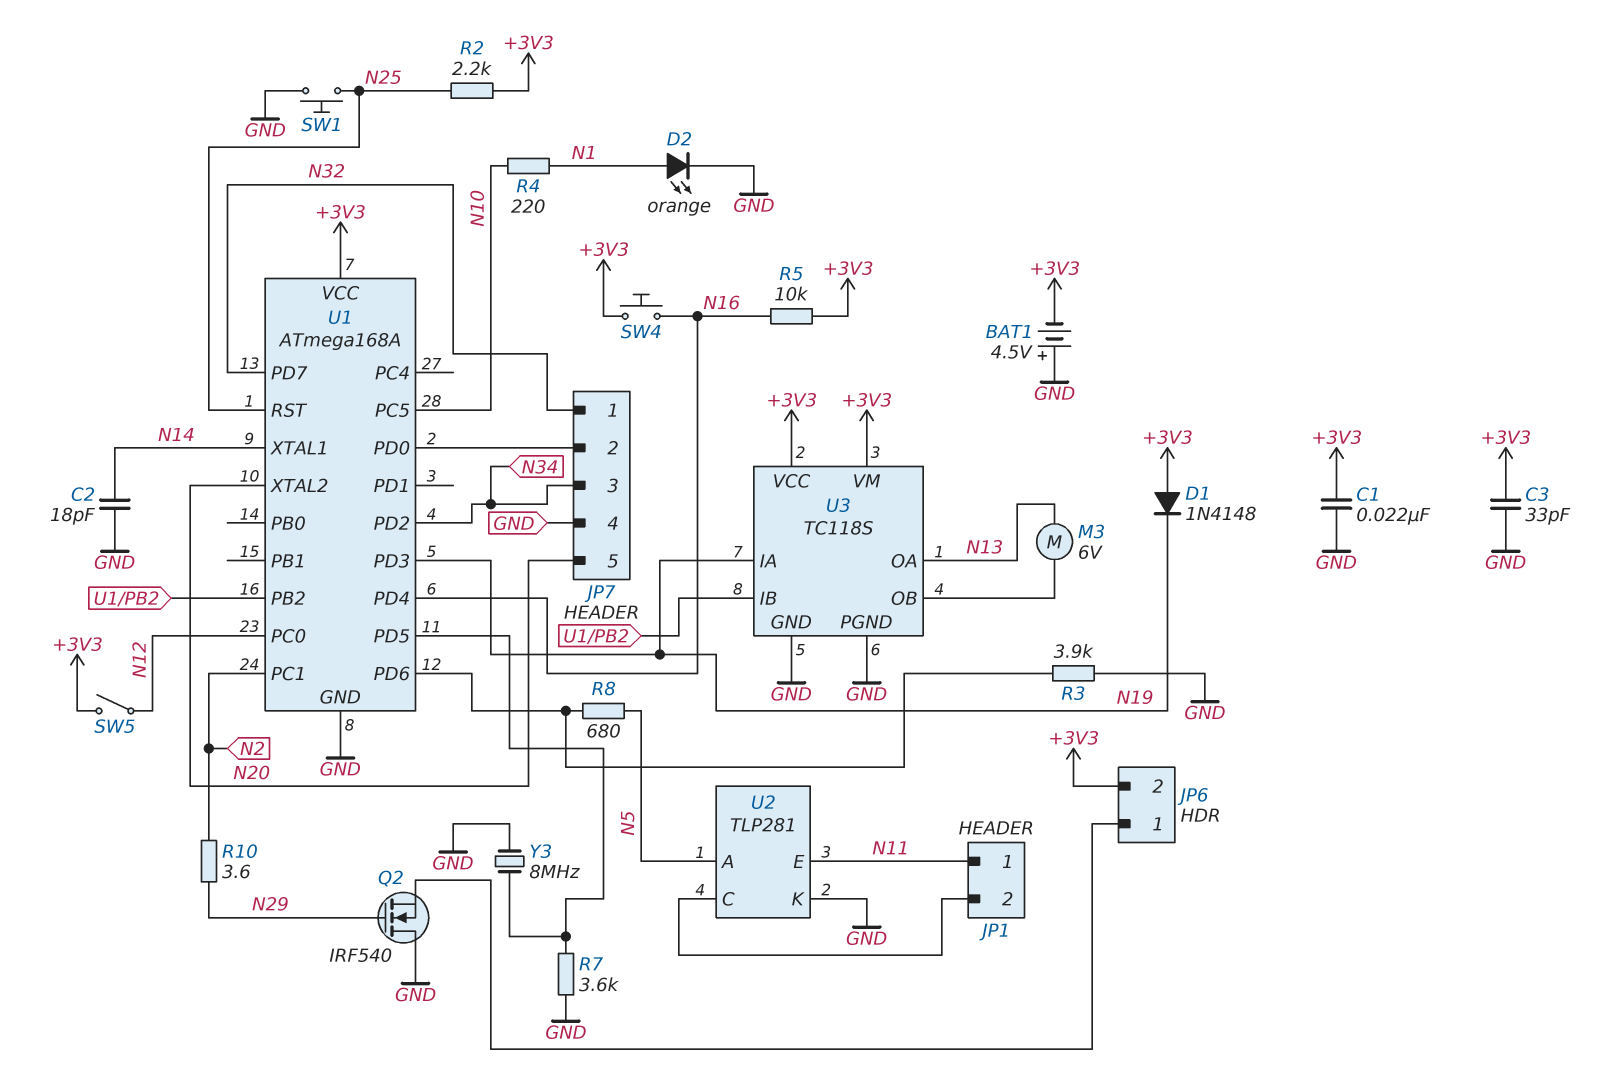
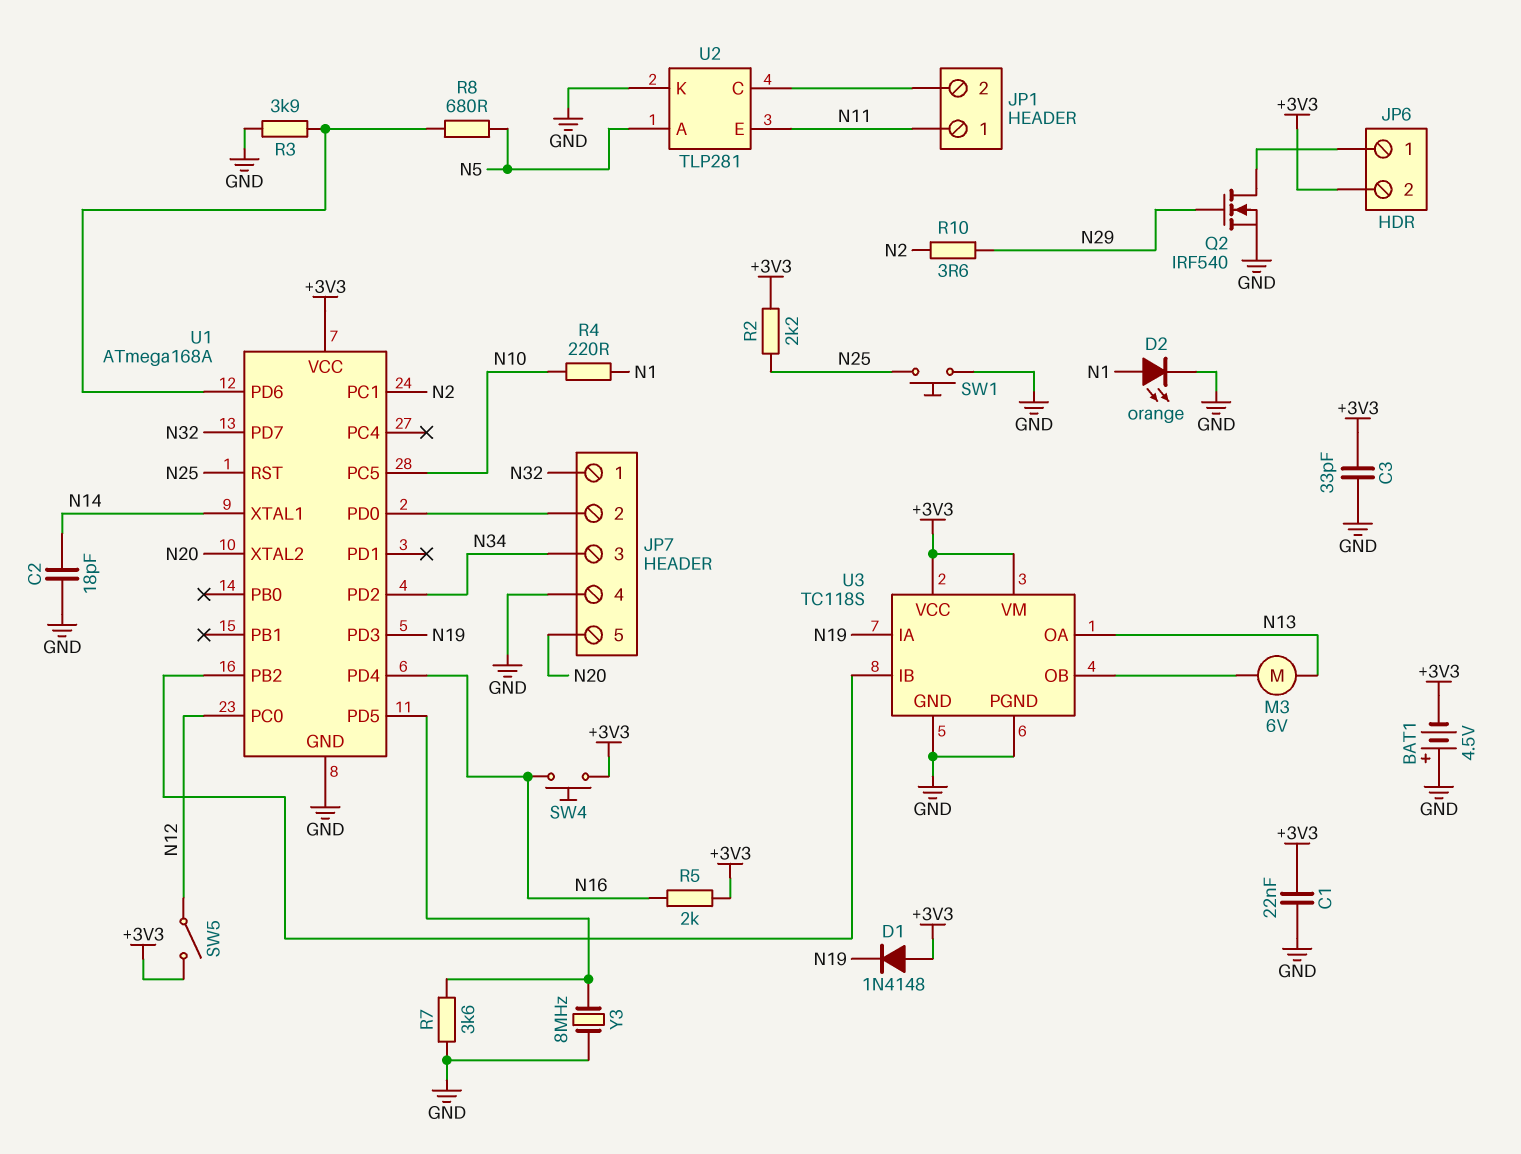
Q2: NMOS IRF540 (G N29, D GND, S JP6/1) -> NMOS IRF540 (G N29, D JP6/1, S GND)
R5: 10k (+3V3, N16) -> 2k (+3V3, N16)

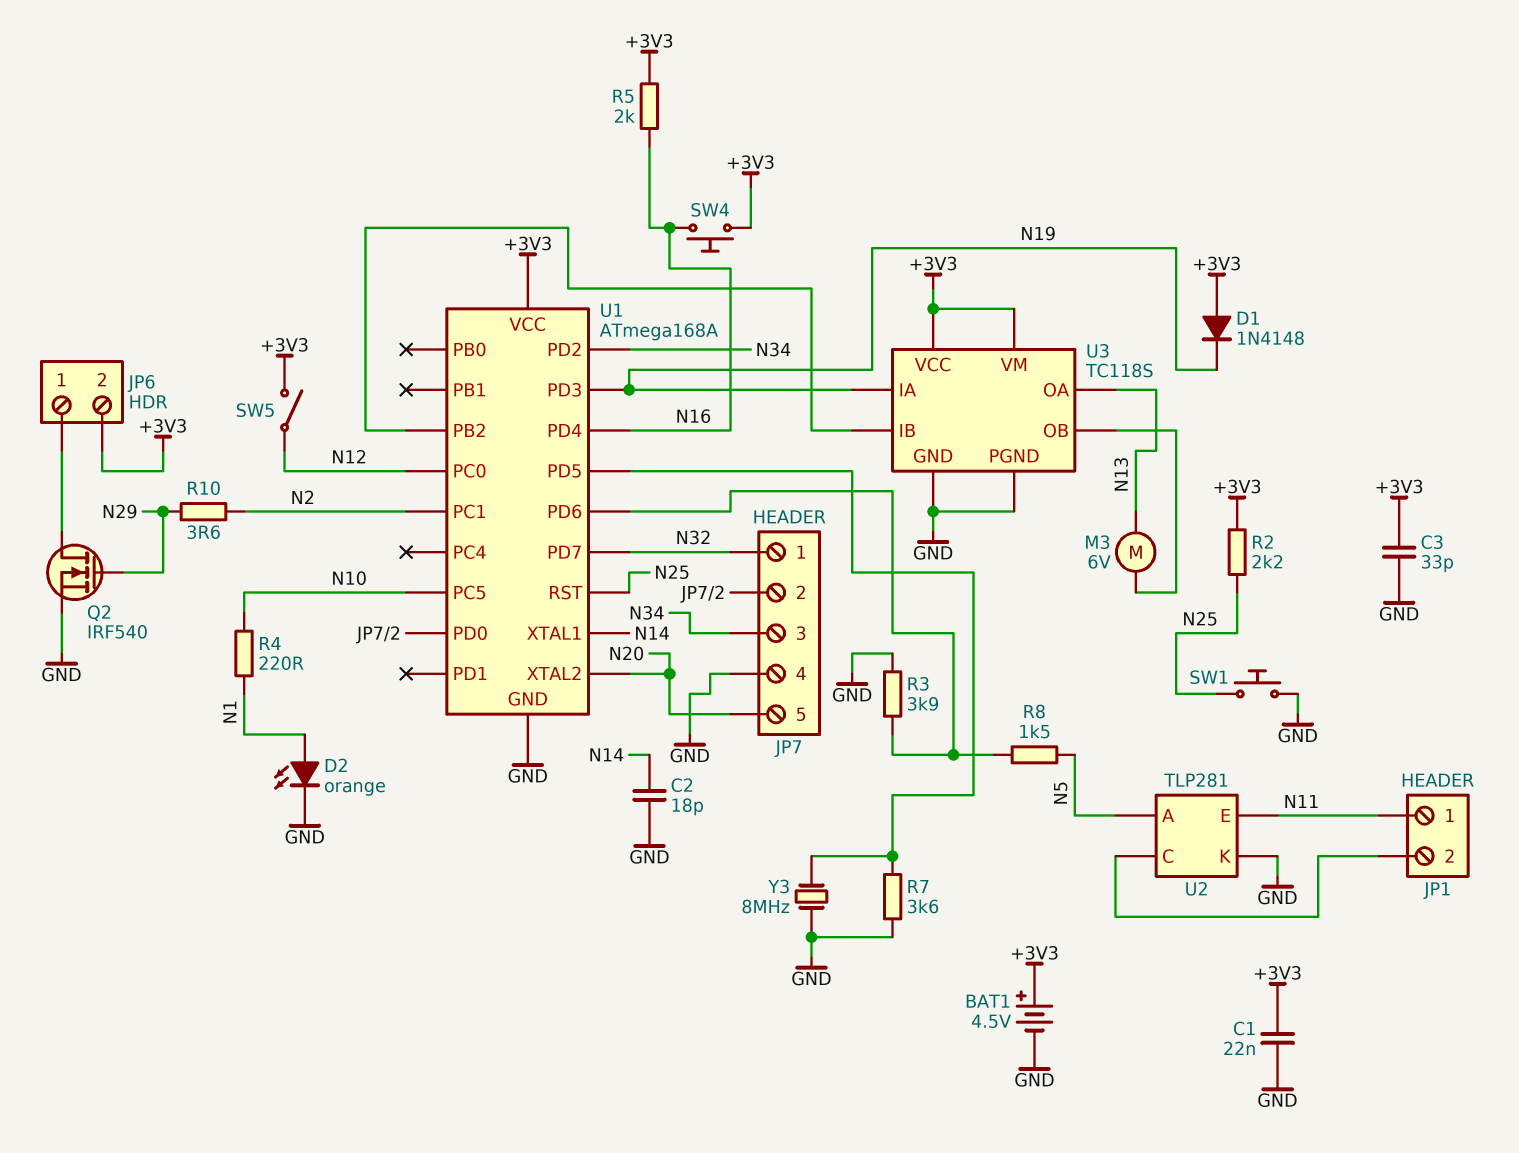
BAT1: 4.5V (plus GND, minus +3V3) -> 4.5V (plus +3V3, minus GND)
R8: 680 (N5, U1/PD6) -> 1.5k (N5, U1/PD6)

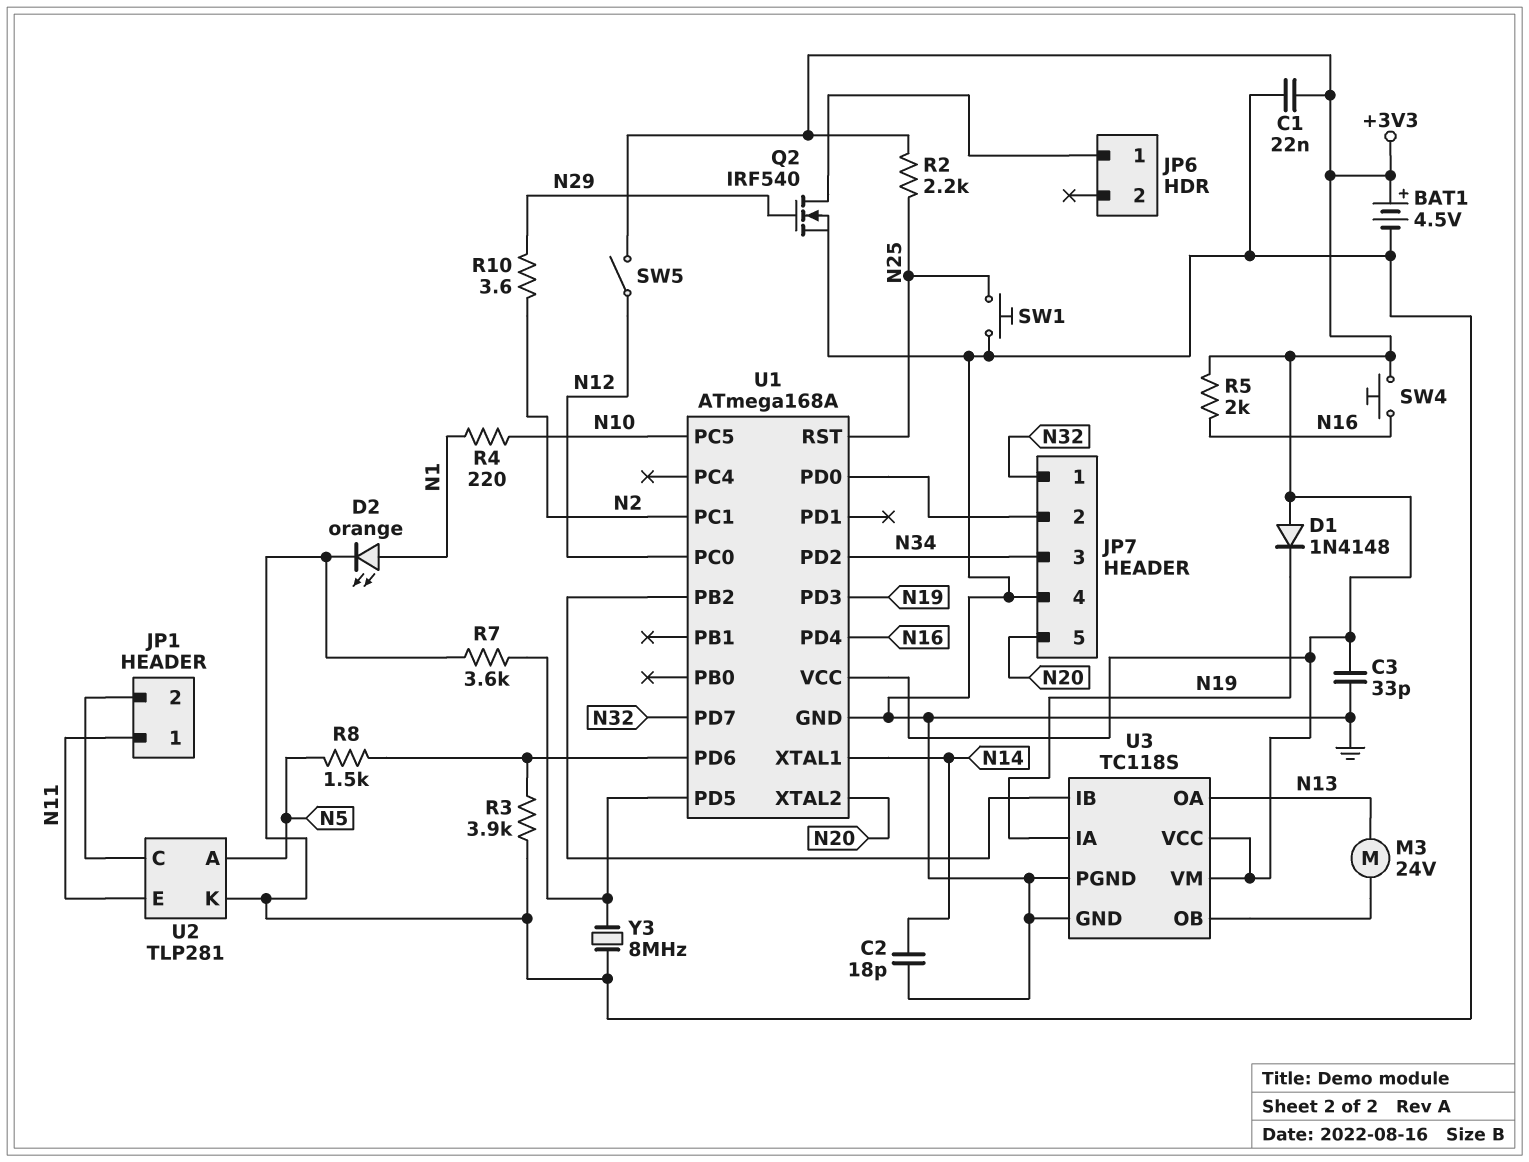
JP6 pin 2: +3V3 -> none
M3: motor 6V (N13, U3/OB) -> motor 24V (N13, U3/OB)

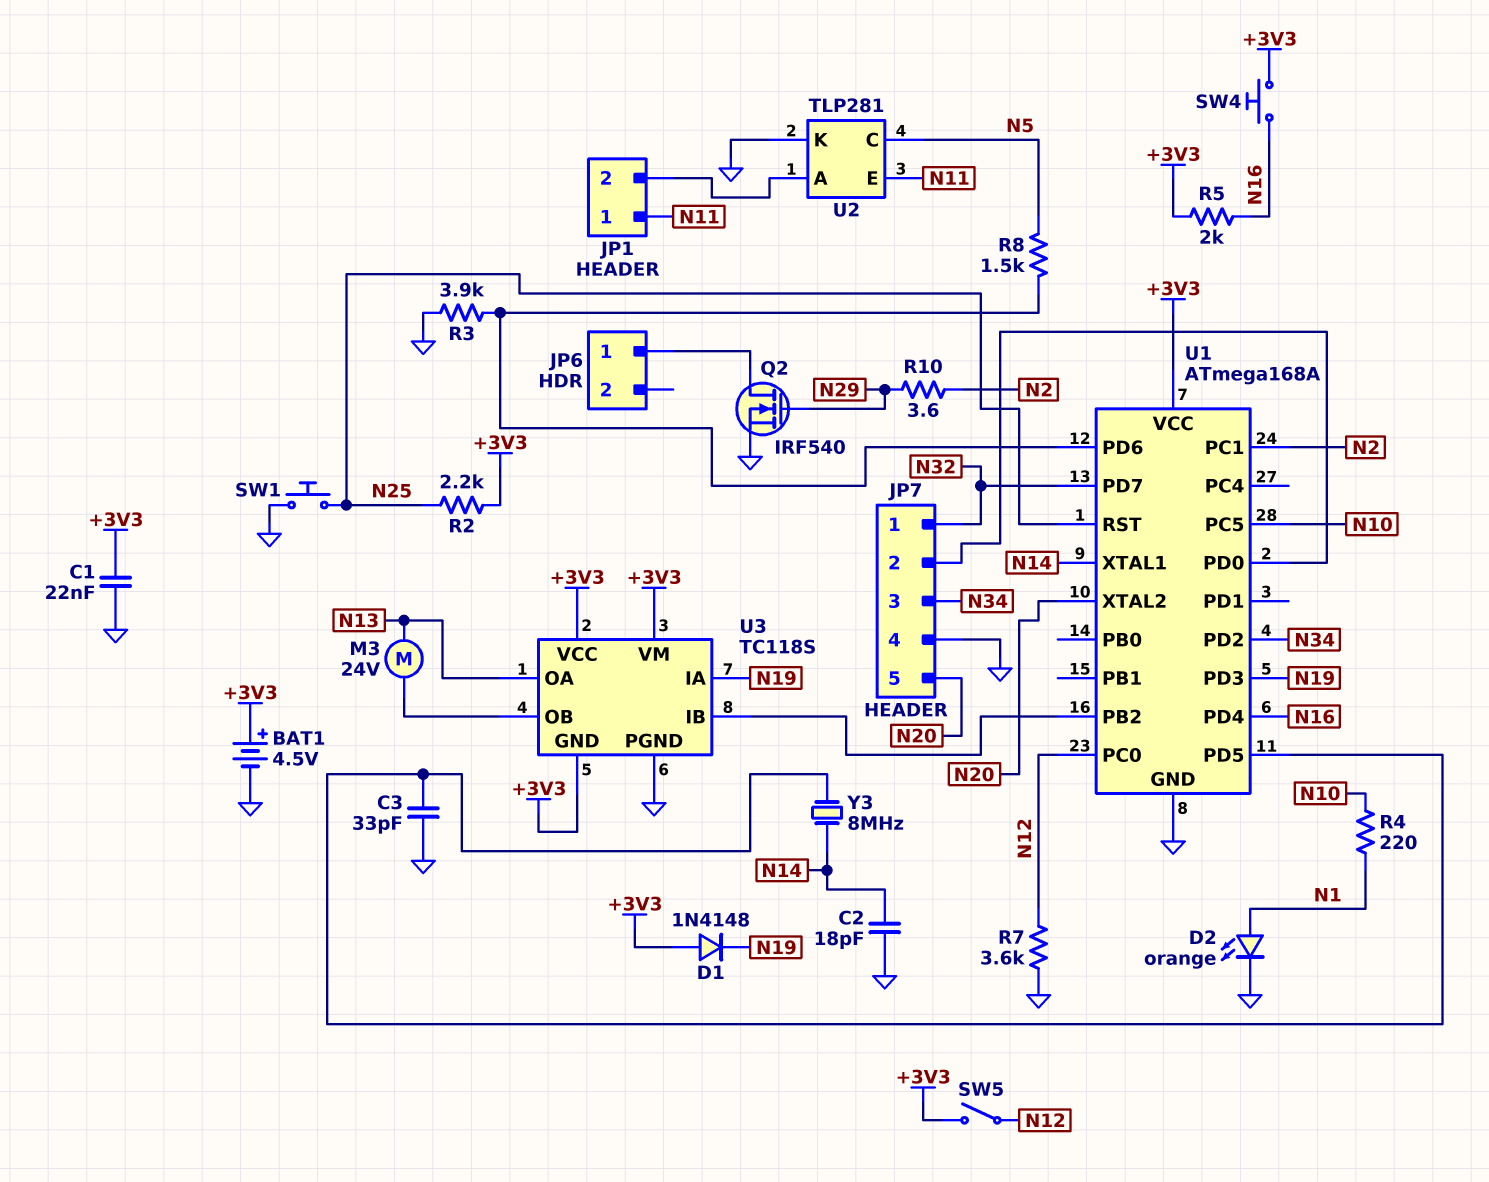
C3: 33pF (+3V3, GND) -> 33pF (GND, U1/PD5)
R7: 3.6k (GND, U1/PD5) -> 3.6k (GND, N12)
U2 pin A: N5 -> JP1/2
U2 pin C: JP1/2 -> N5
U3 pin GND: GND -> +3V3
Y3: 8MHz (GND, U1/PD5) -> 8MHz (N14, U1/PD5)

